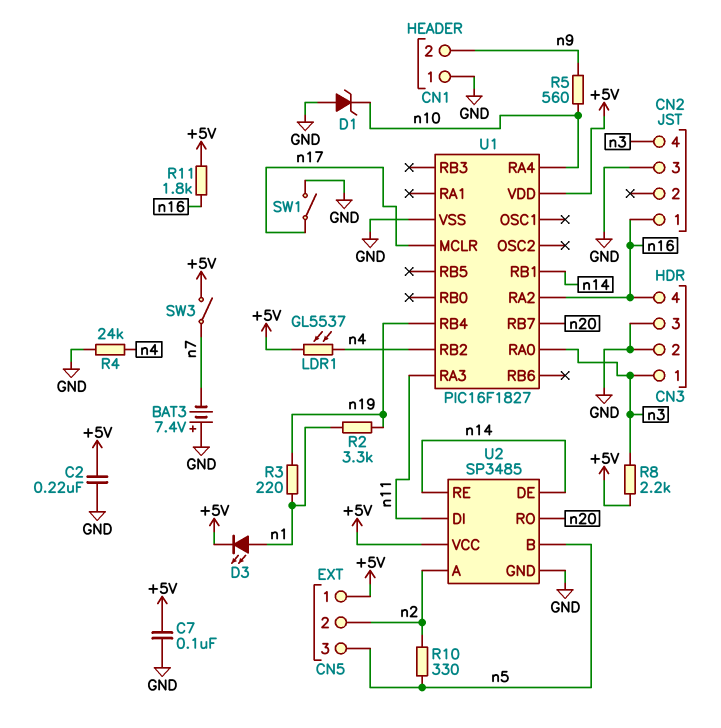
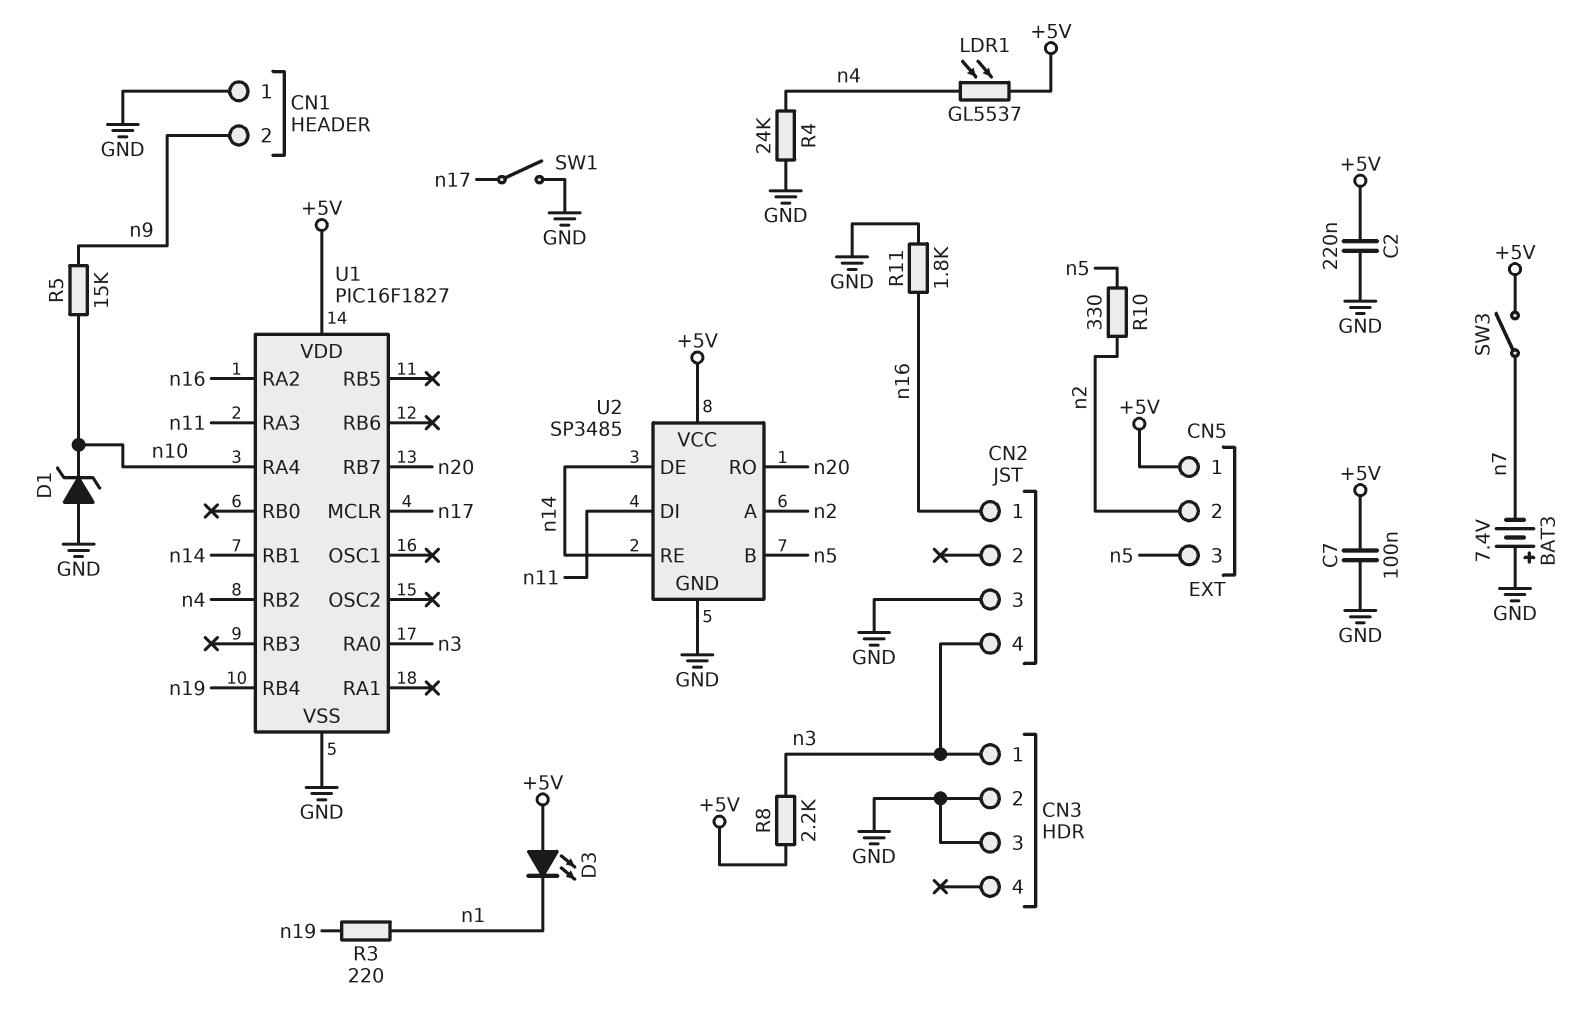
CN3 pin 4: n16 -> none
D3: LED (A n1, K +5V) -> LED (A +5V, K n1)
R2: 3.3k (n1, n19) -> none
R5: 560 (n9, n10) -> 15k (n9, n10)
R11: 1.8k (+5V, n16) -> 1.8k (GND, n16)

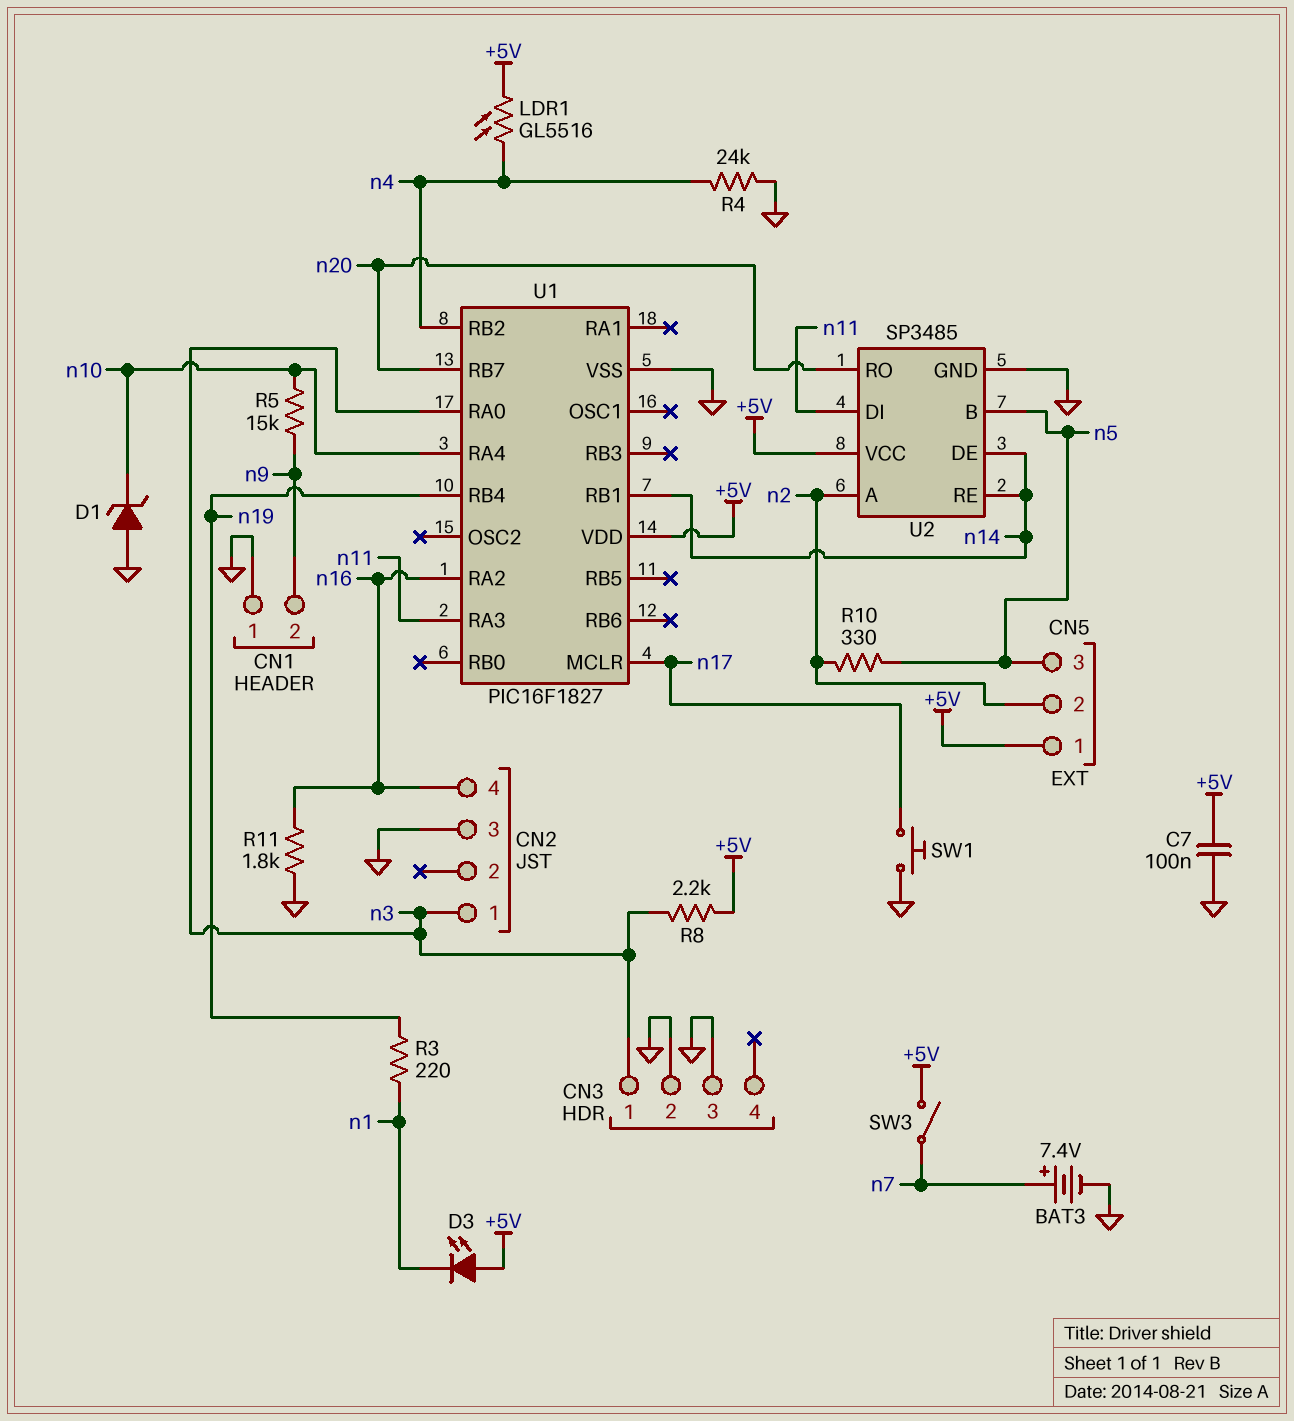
BAT3: 7.4V (plus GND, minus n7) -> 7.4V (plus n7, minus GND)
C2: 220nF (+5V, GND) -> none
CN2 pin 1: n16 -> n3
CN2 pin 4: n3 -> n16
LDR1: GL5537 (+5V, n4) -> GL5516 (+5V, n4)
SW1: switch (GND, n17) -> button (GND, n17)

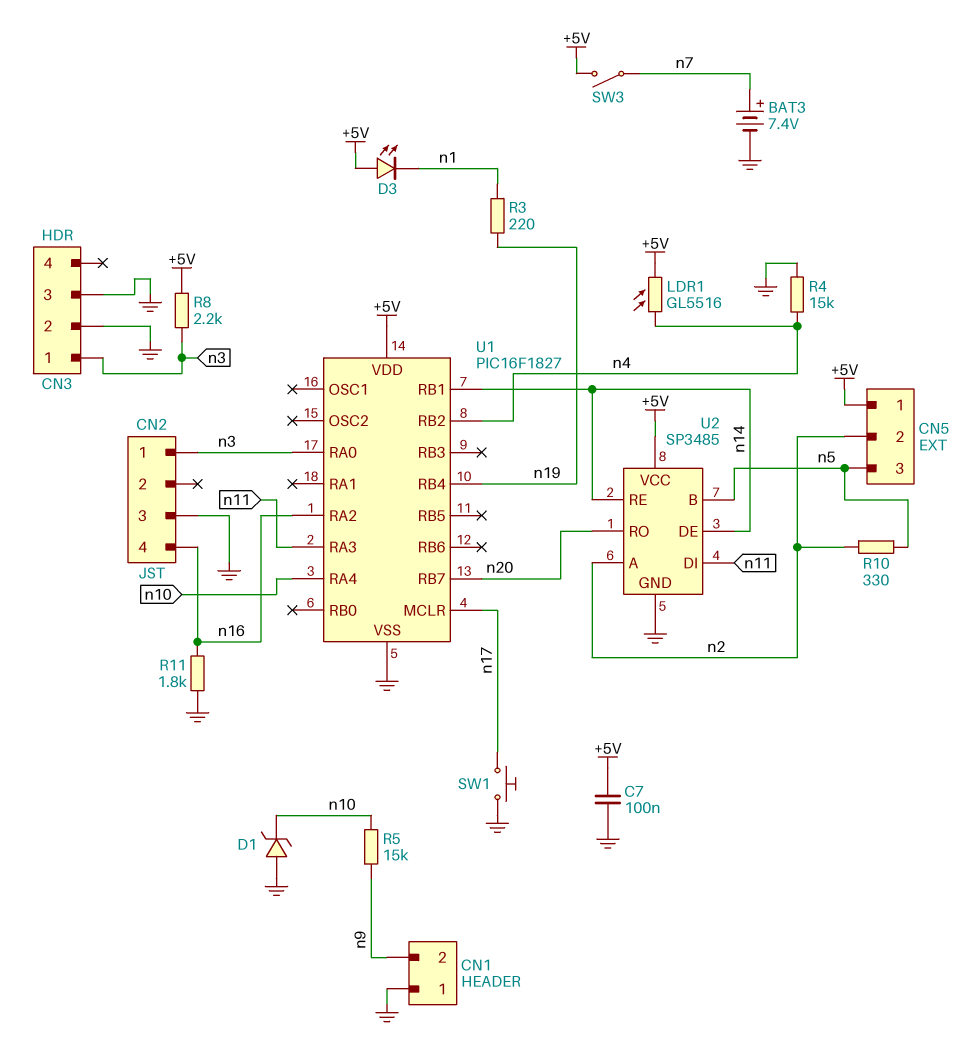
R4: 24k (GND, n4) -> 15k (GND, n4)

